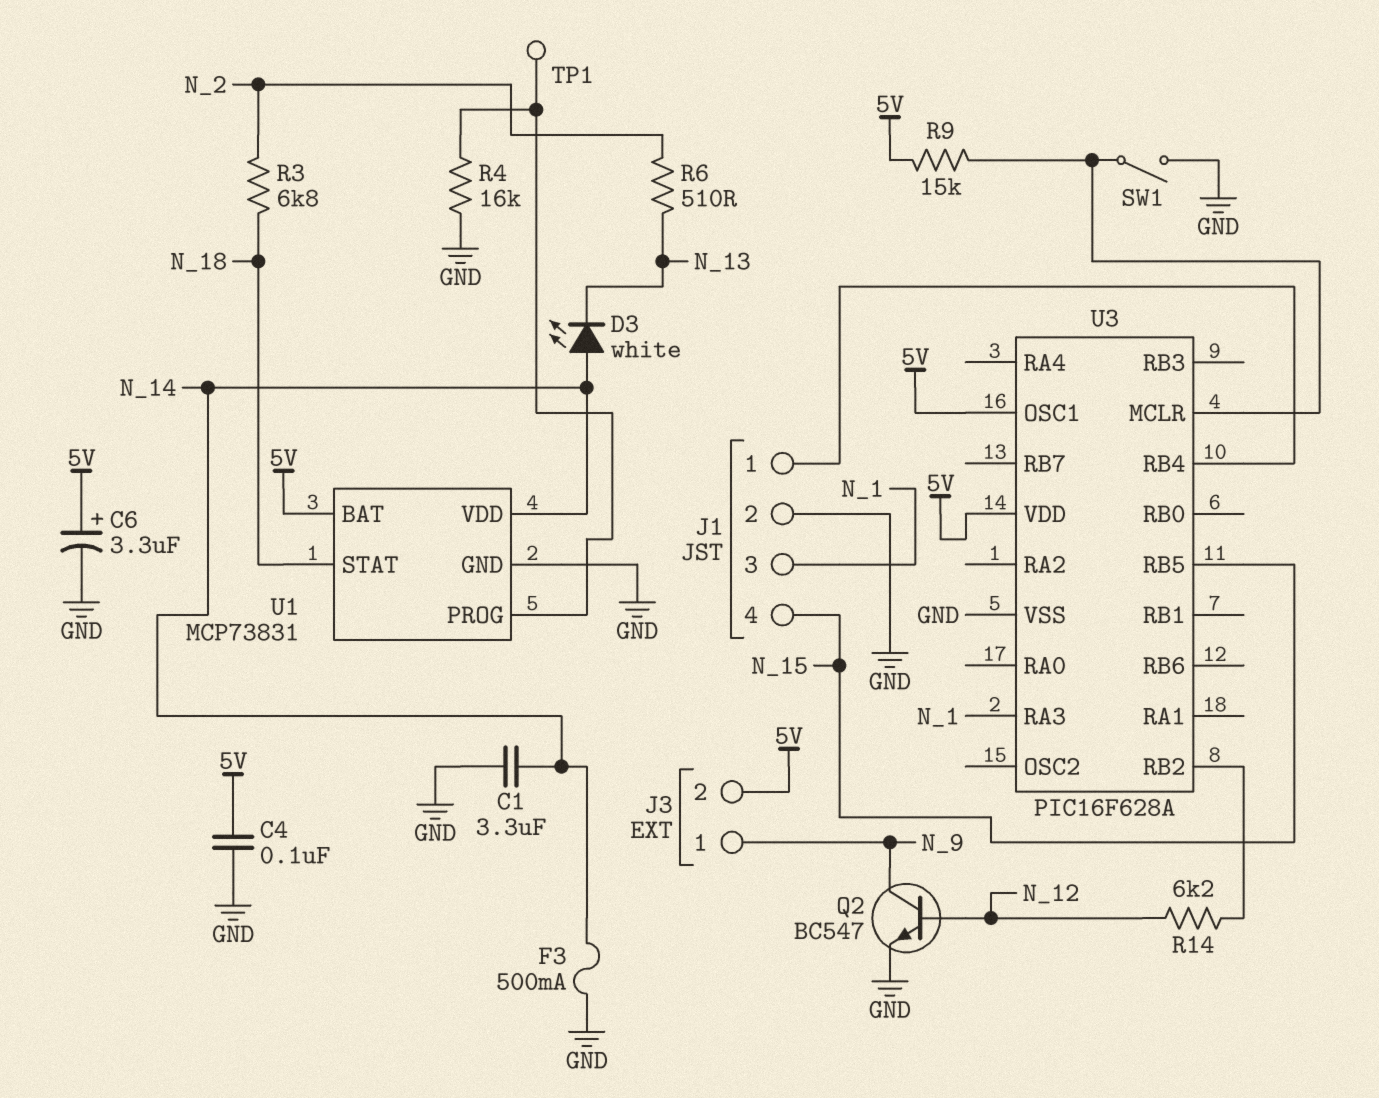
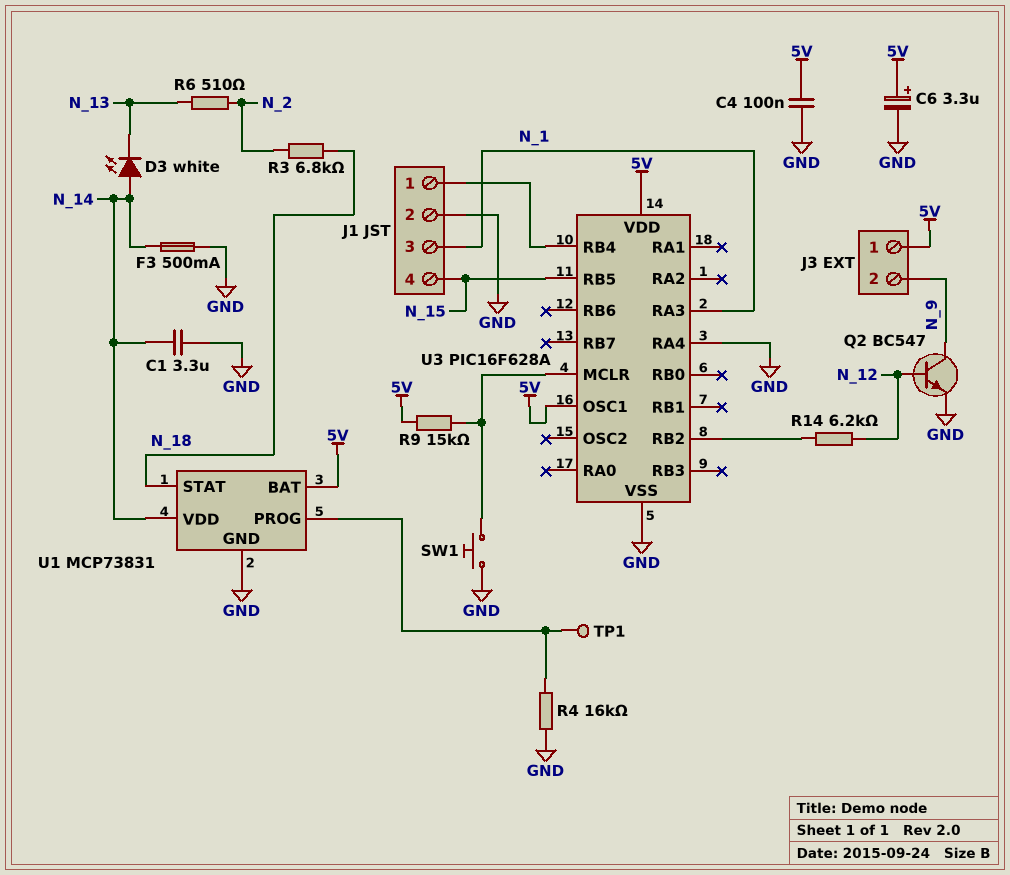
J3 pin 1: N_9 -> 5V
J3 pin 2: 5V -> N_9
SW1: switch (GND, U3/MCLR) -> button (GND, U3/MCLR)
U3 pin RA4: none -> GND

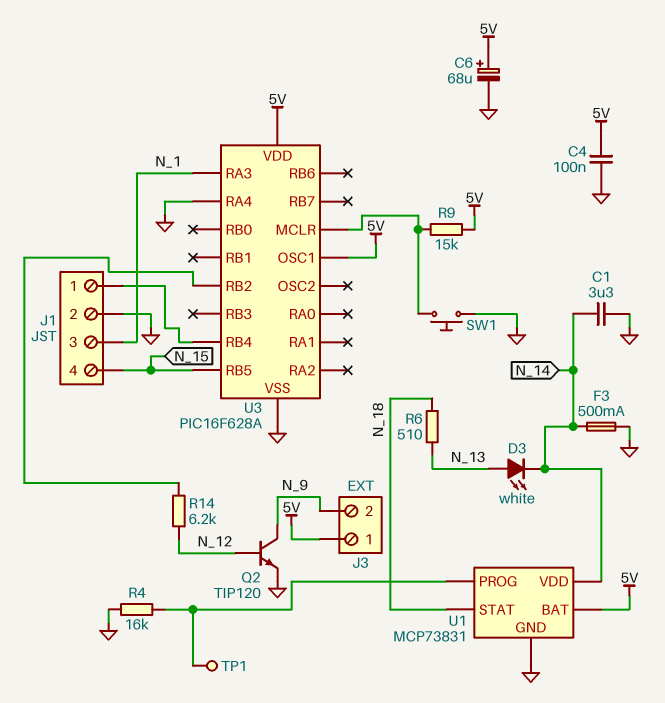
C6: 3.3uF (plus 5V, minus GND) -> 68uF (plus 5V, minus GND)
D3: LED white (A N_14, K N_13) -> LED white (A N_13, K N_14)
Q2: NPN BC547 (B N_12, C N_9, E GND) -> NPN TIP120 (B N_12, C N_9, E GND)
R3: 6.8k (N_2, N_18) -> none
R6: 510 (N_2, N_13) -> 510 (N_13, N_18)

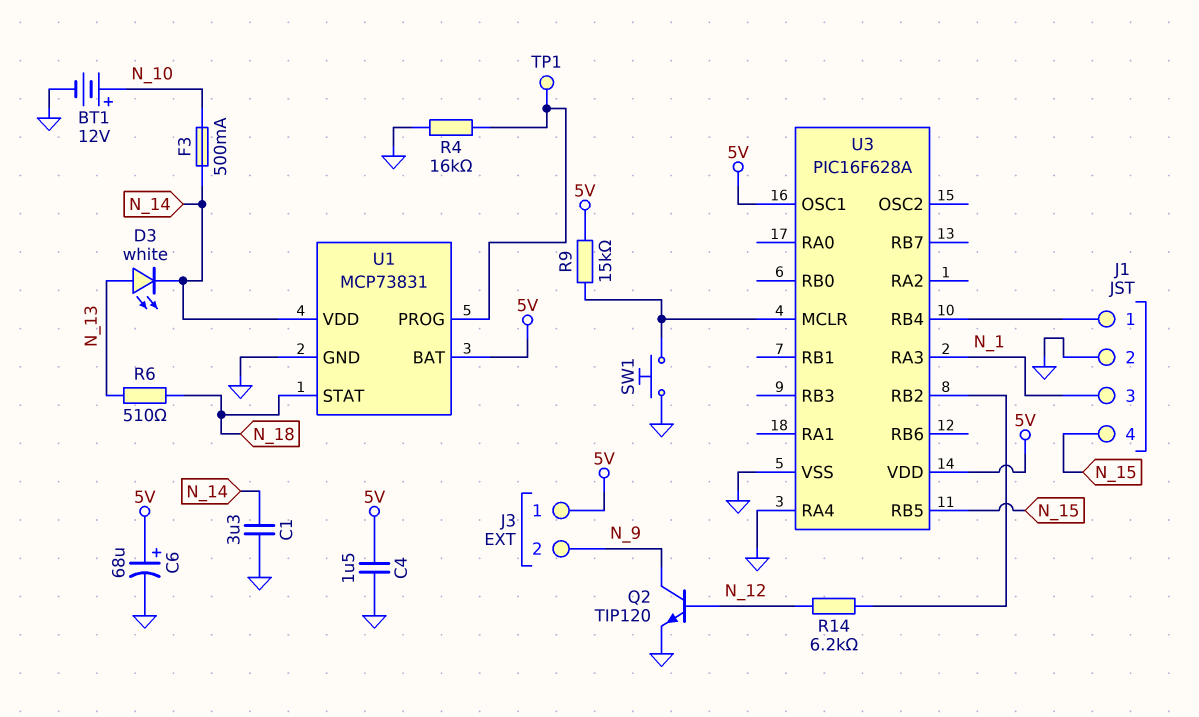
BT1: none -> 12V (plus N_10, minus GND)
C4: 100nF (5V, GND) -> 1.5uF (5V, GND)
F3: 500mA (GND, N_14) -> 500mA (N_10, N_14)

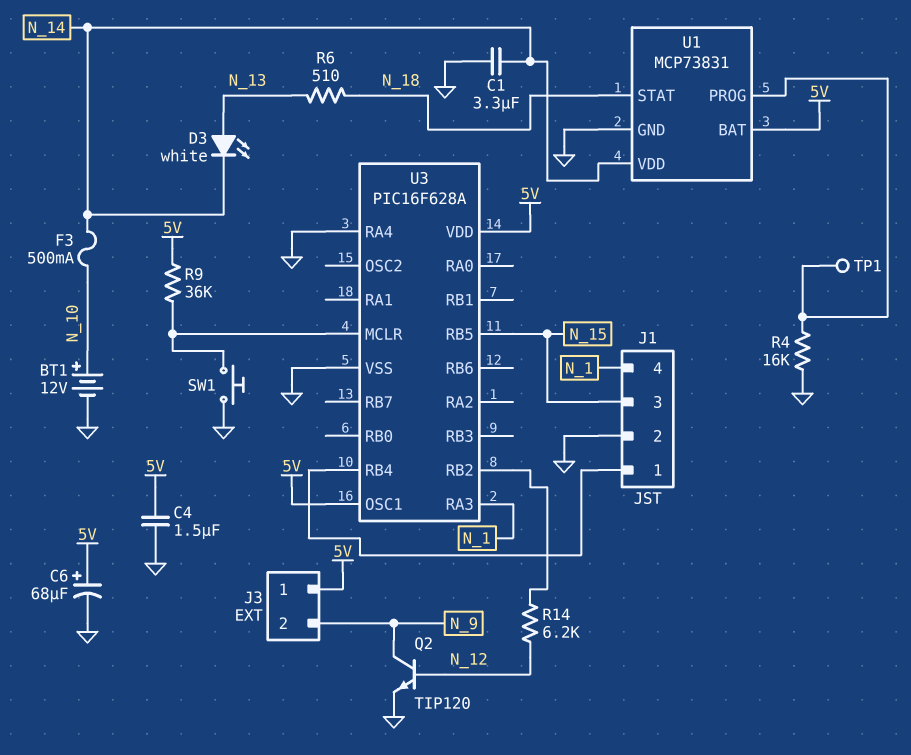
J1 pin 3: N_1 -> N_15
J1 pin 4: N_15 -> N_1
R9: 15k (5V, U3/MCLR) -> 36k (5V, U3/MCLR)

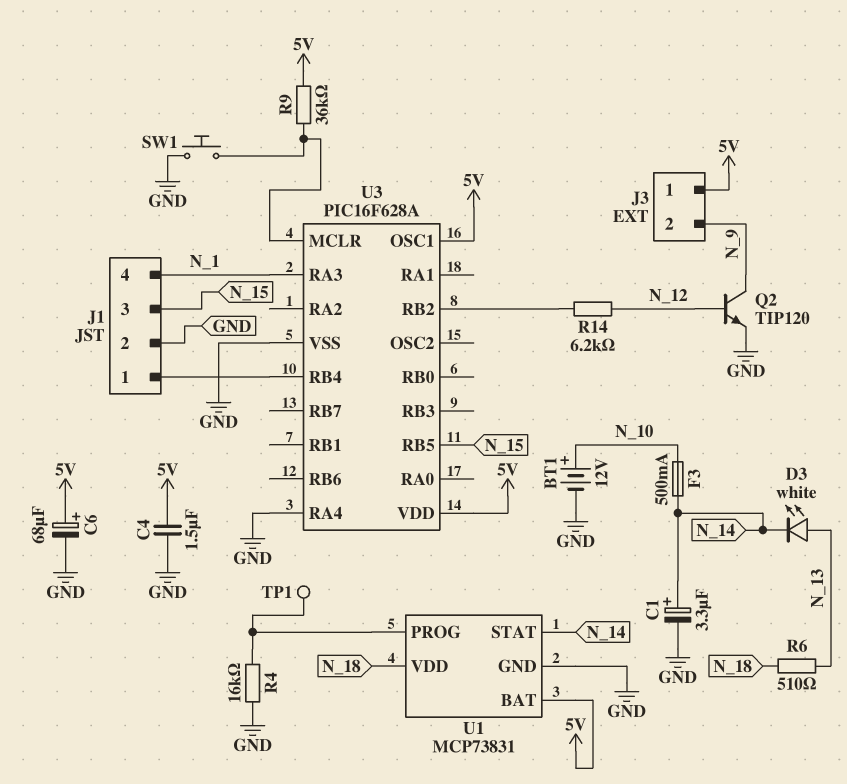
C1: 3.3uF (GND, N_14) -> 3.3uF (plus N_14, minus GND)
U1 pin STAT: N_18 -> N_14
U1 pin VDD: N_14 -> N_18

